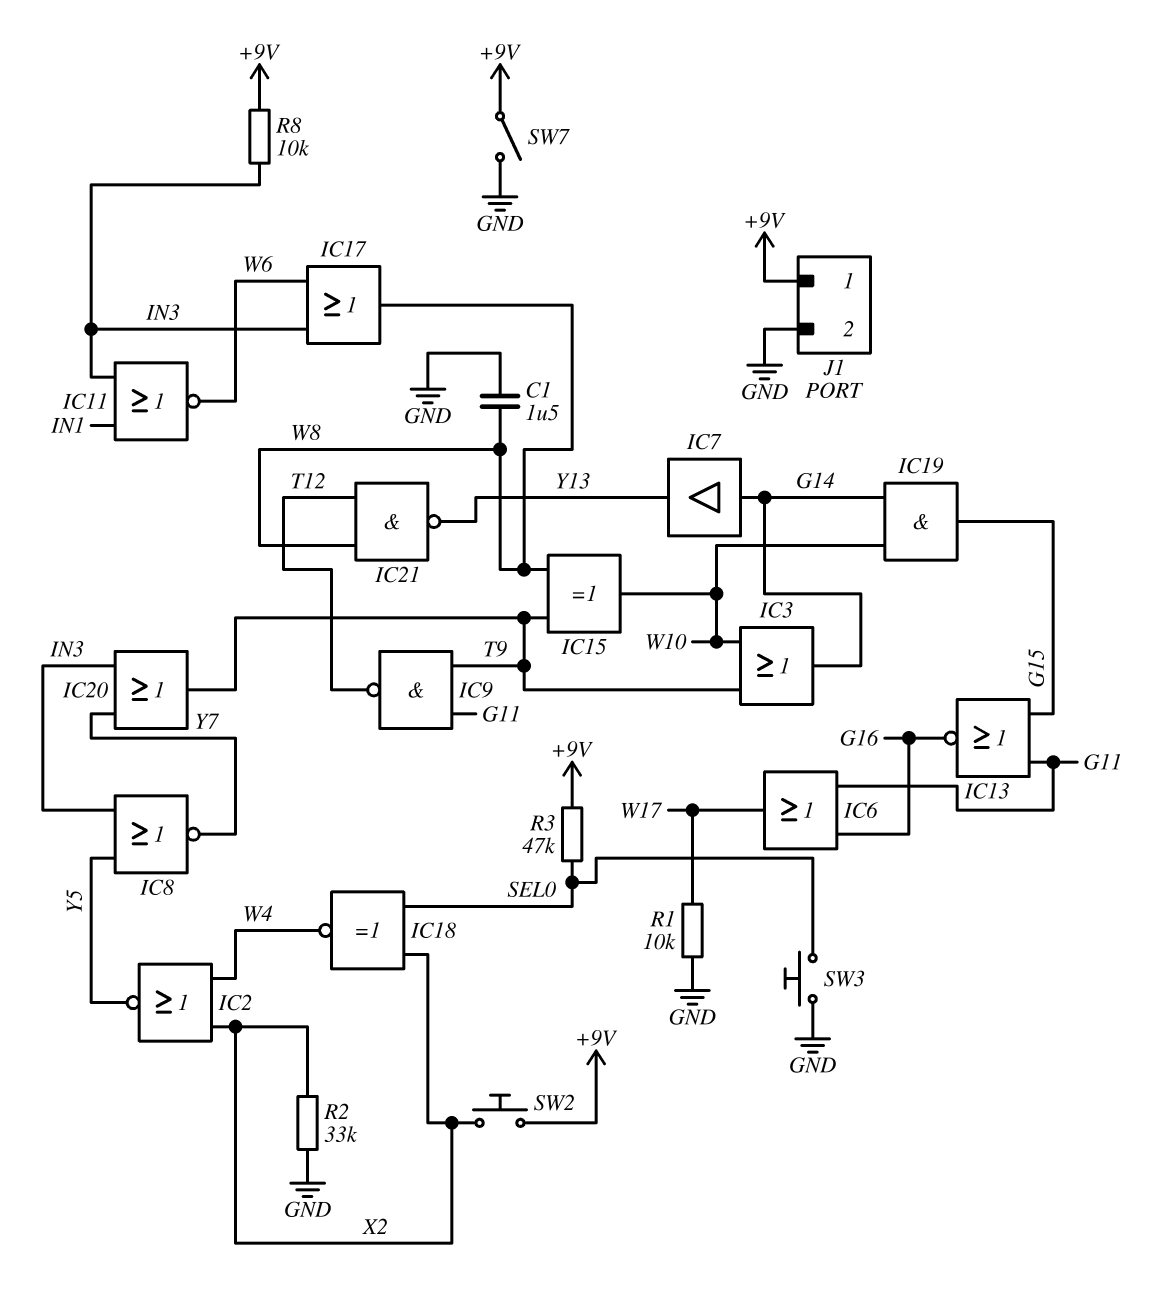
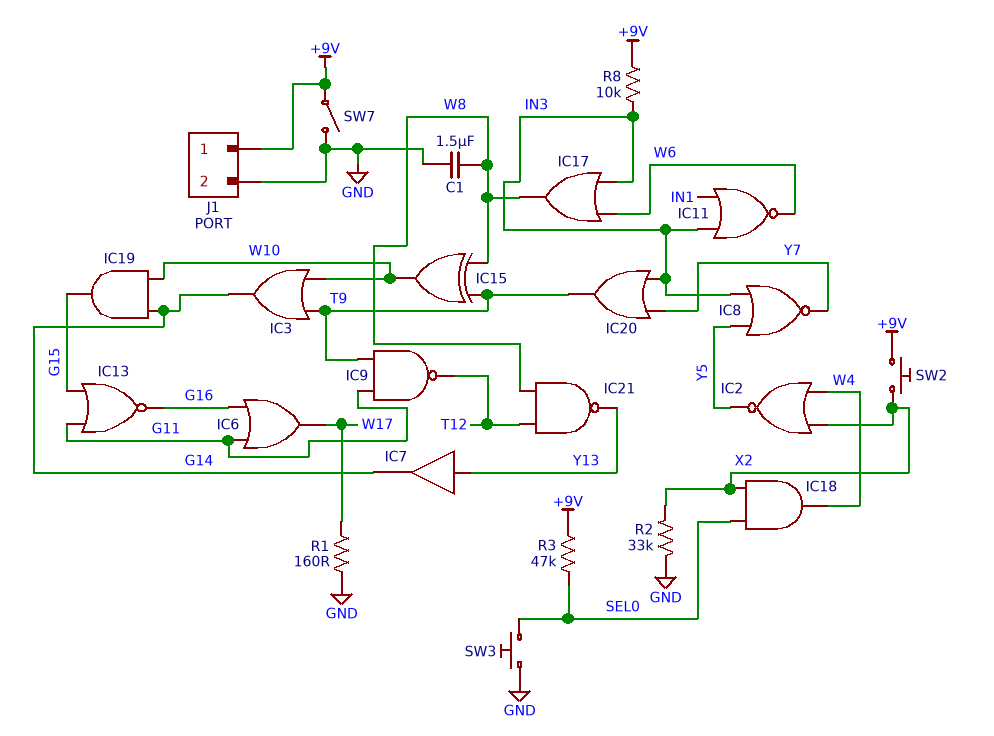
IC7: buffer (in G14, out Y13) -> buffer (in Y13, out G14)
IC18: XNOR (in SEL0, in X2, out W4) -> AND (in SEL0, in X2, out W4)
R1: 10k (GND, W17) -> 160 (GND, W17)

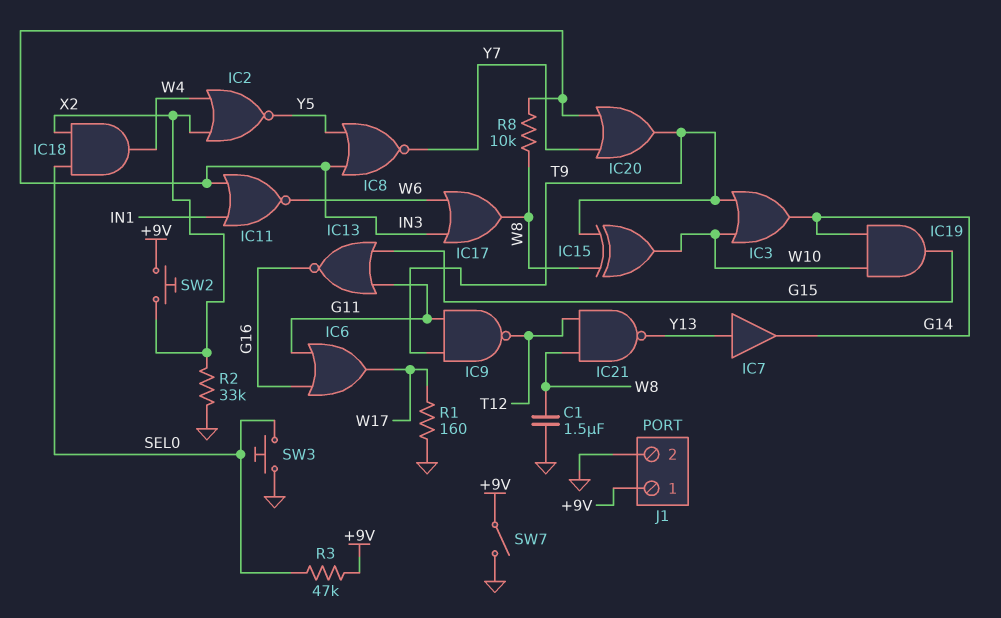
R8: 10k (+9V, IN3) -> 10k (IN3, W8)

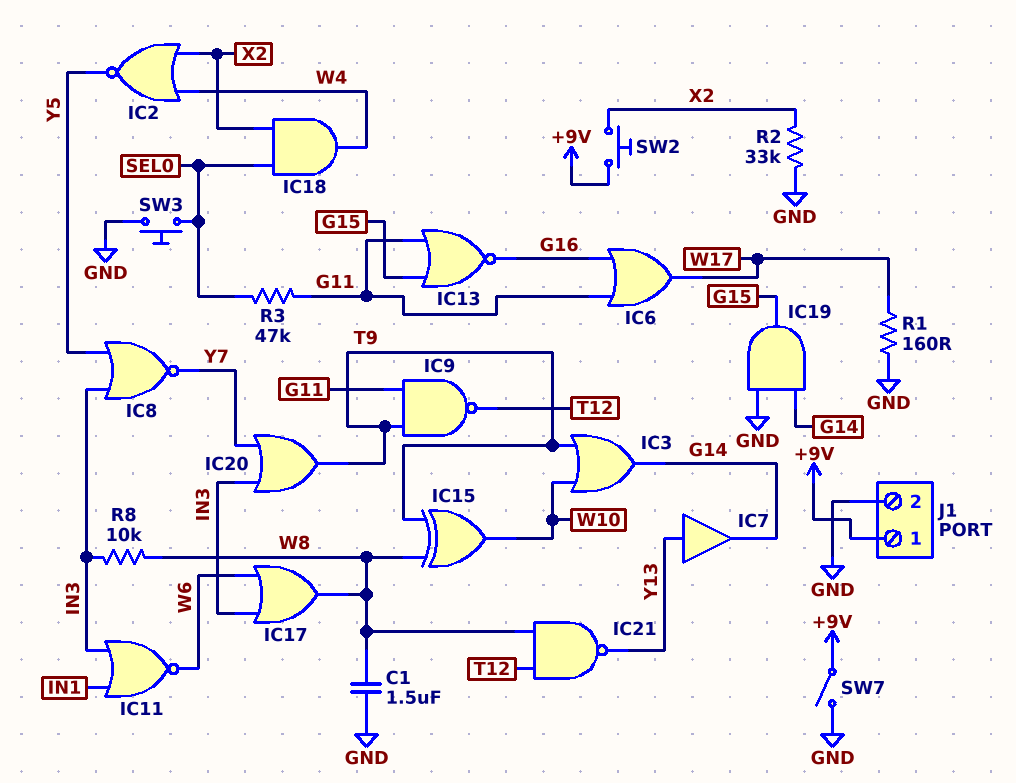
IC19: AND (in G14, in W10, out G15) -> AND (in G14, in GND, out G15)
R3: 47k (+9V, SEL0) -> 47k (G11, SEL0)

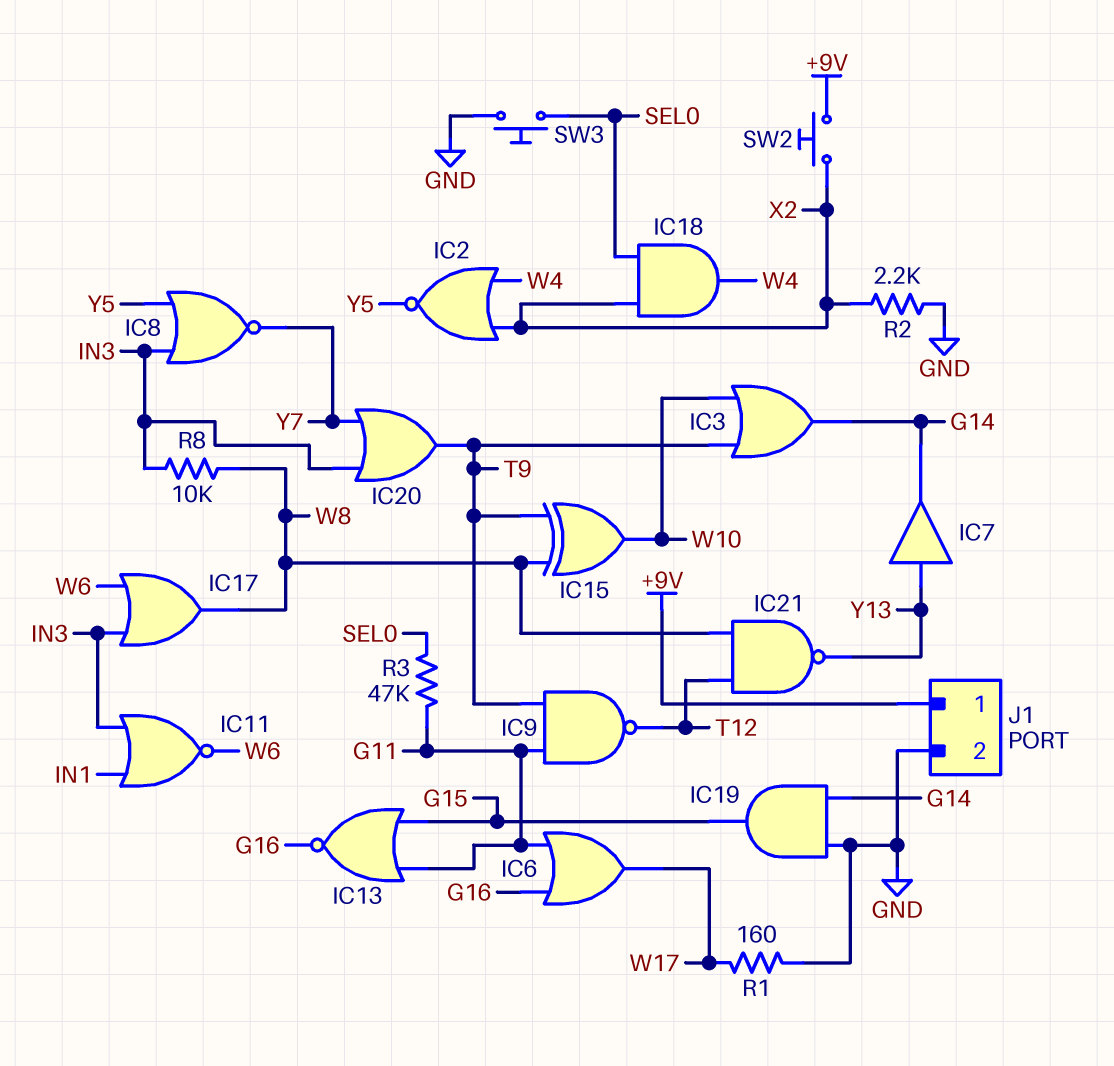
C1: 1.5uF (GND, W8) -> none
R2: 33k (GND, X2) -> 2.2k (GND, X2)
SW7: switch (+9V, GND) -> none

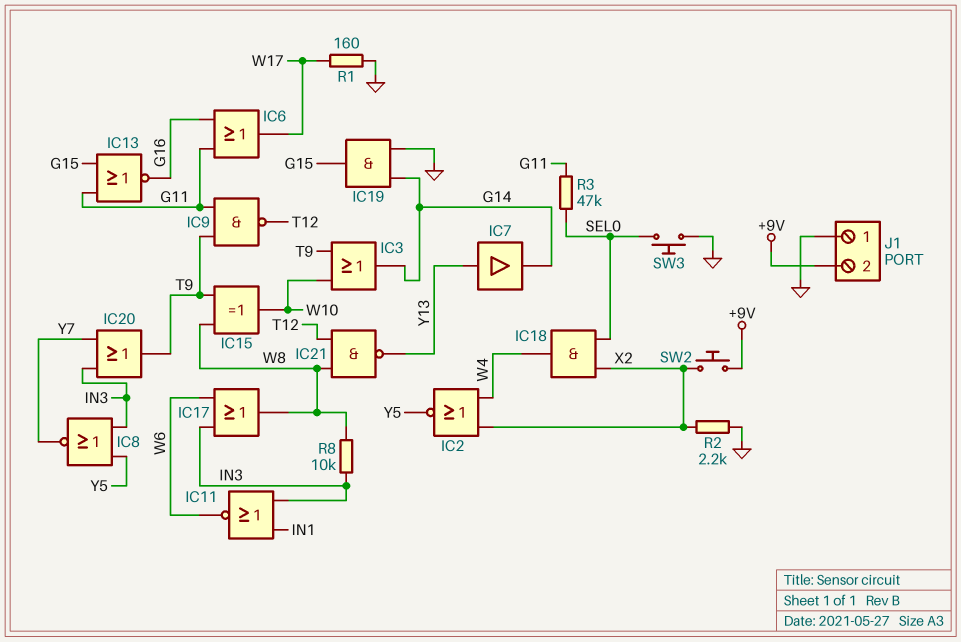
J1 pin 1: +9V -> GND
J1 pin 2: GND -> +9V

